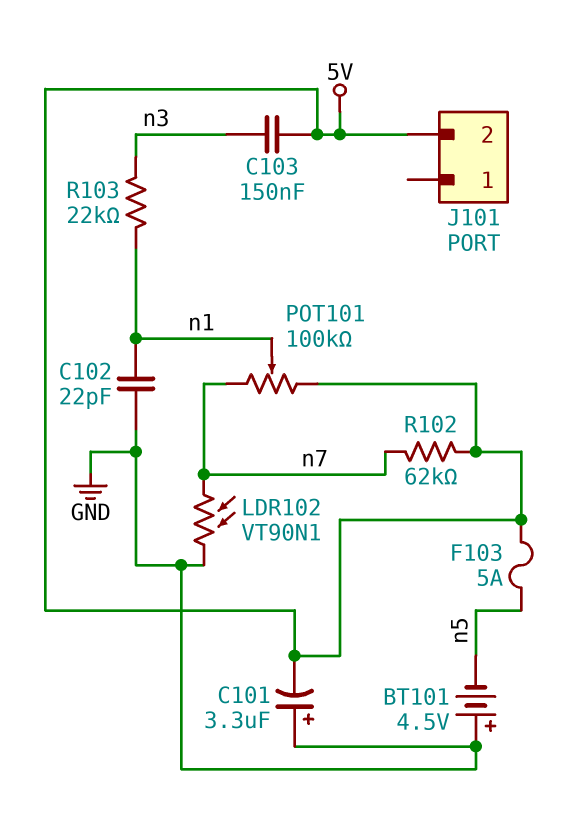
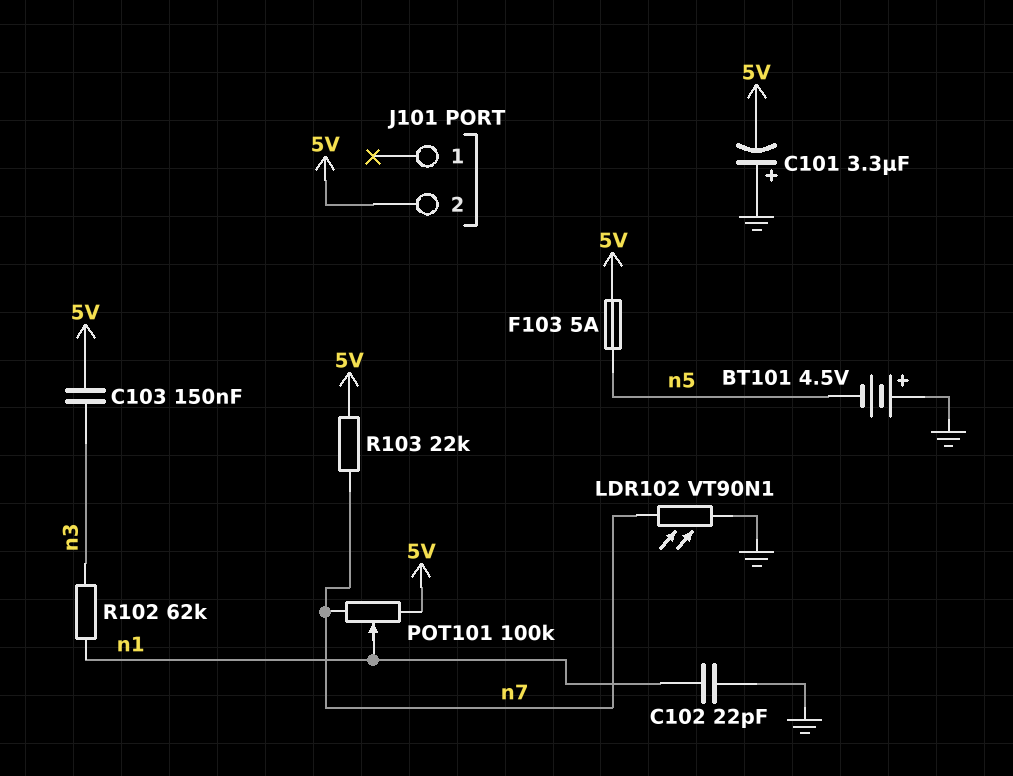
R102: 62k (5V, n7) -> 62k (n1, n3)
R103: 22k (n1, n3) -> 22k (5V, n7)

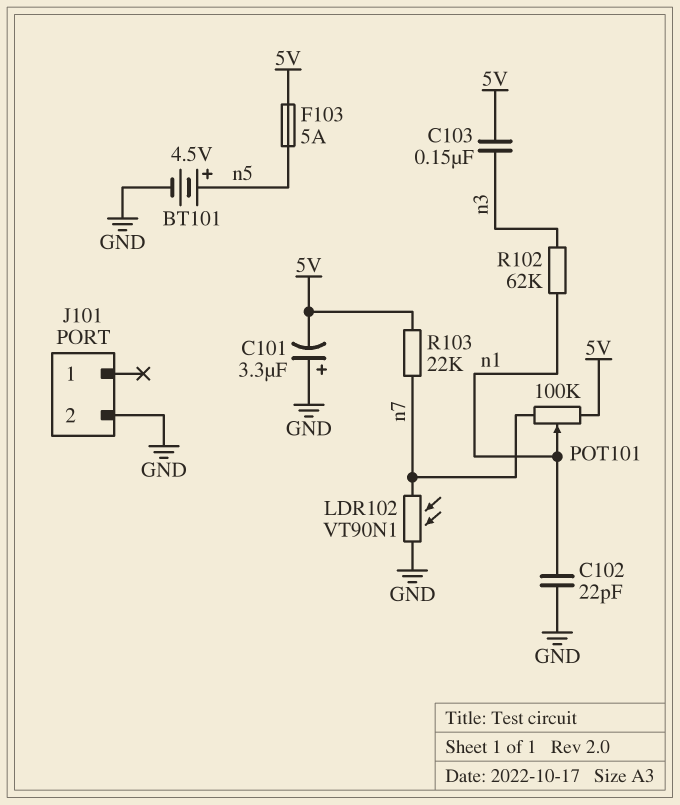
BT101: 4.5V (plus GND, minus n5) -> 4.5V (plus n5, minus GND)
J101 pin 2: 5V -> GND

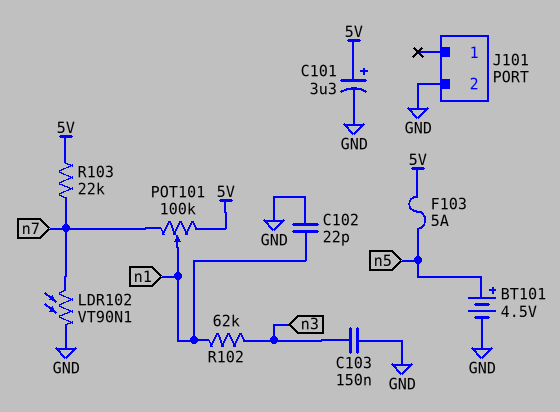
C101: 3.3uF (plus GND, minus 5V) -> 3.3uF (plus 5V, minus GND)
C103: 150nF (5V, n3) -> 150nF (GND, n3)

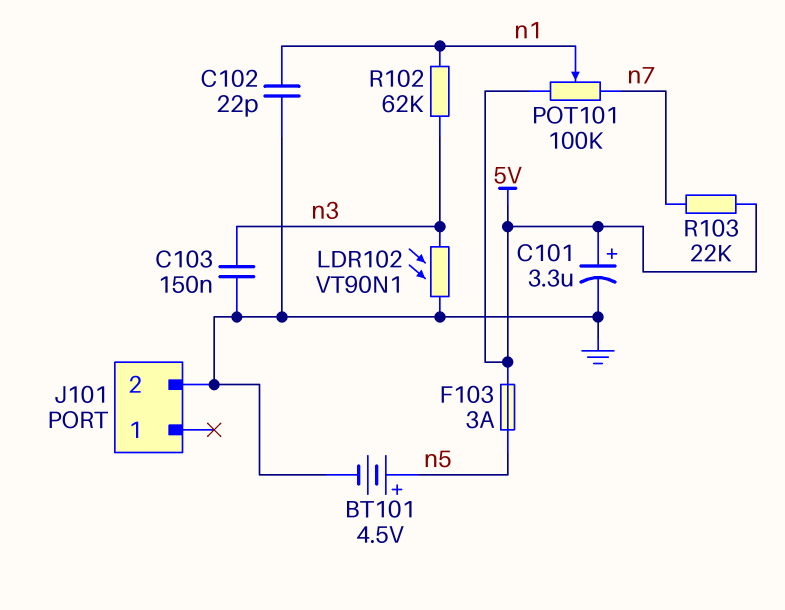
F103: 5A (5V, n5) -> 3A (5V, n5)
LDR102: VT90N1 (GND, n7) -> VT90N1 (GND, n3)

